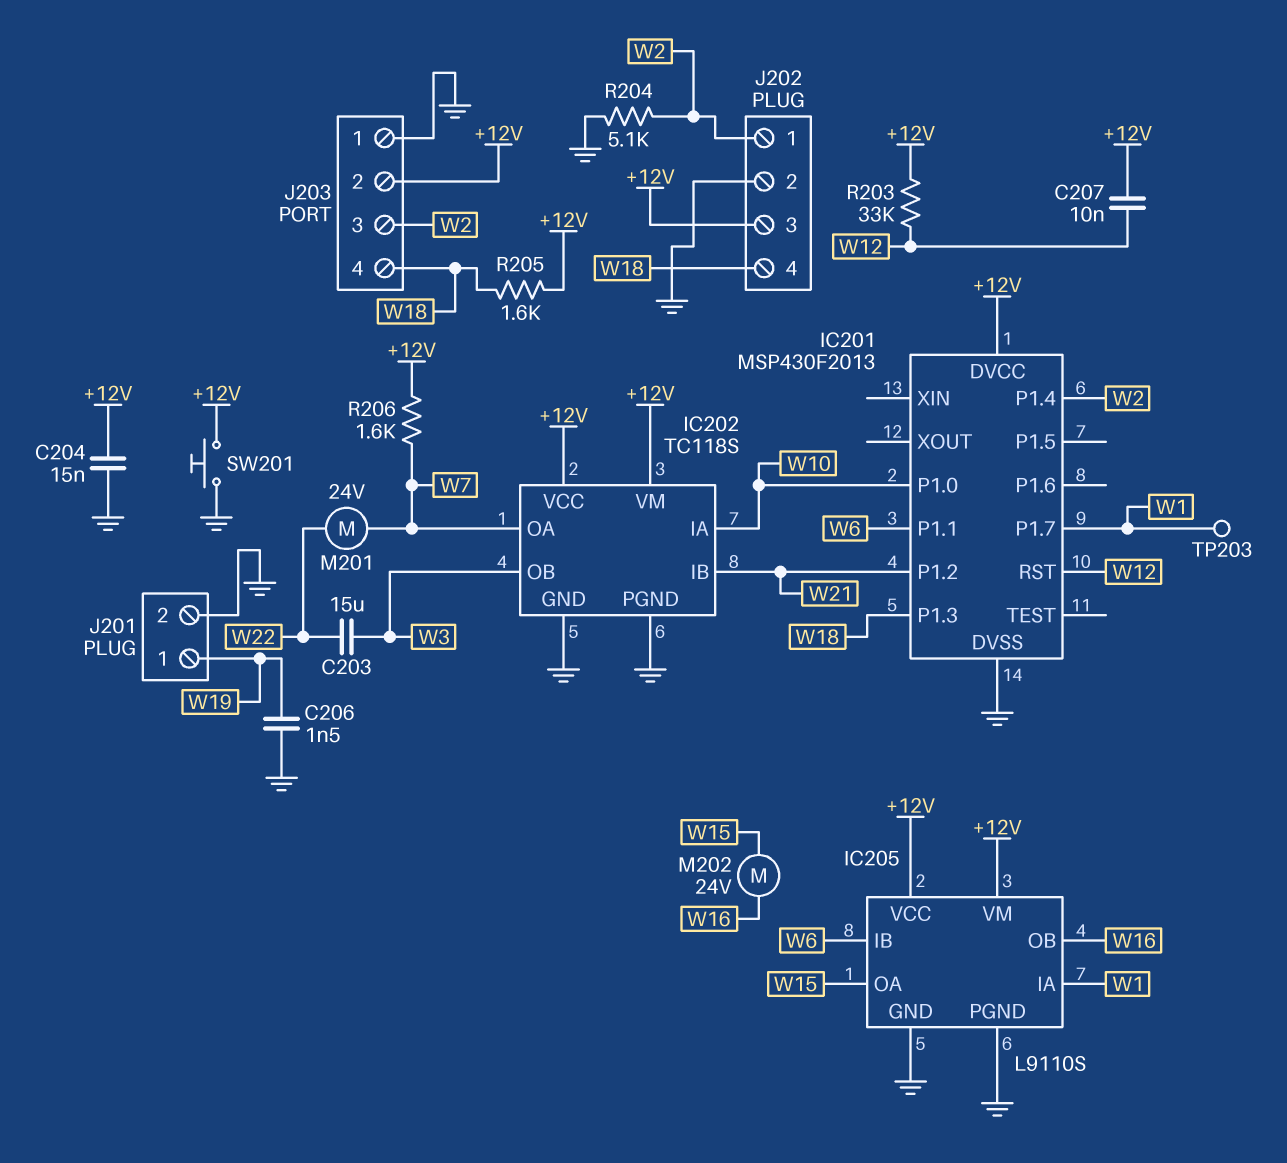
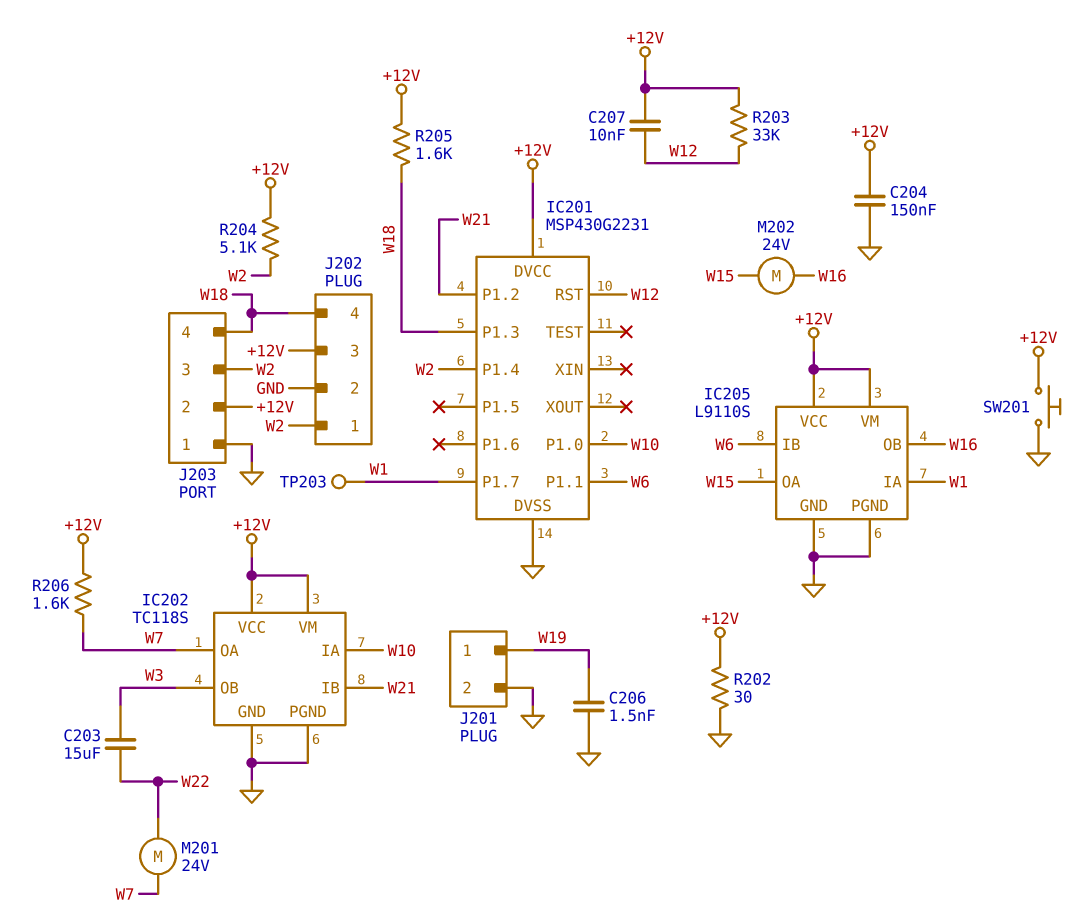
C204: 15nF (+12V, GND) -> 150nF (+12V, GND)
IC201: MSP430F2013 -> MSP430G2231
R202: none -> 30 (+12V, GND)
R204: 5.1k (GND, W2) -> 5.1k (+12V, W2)

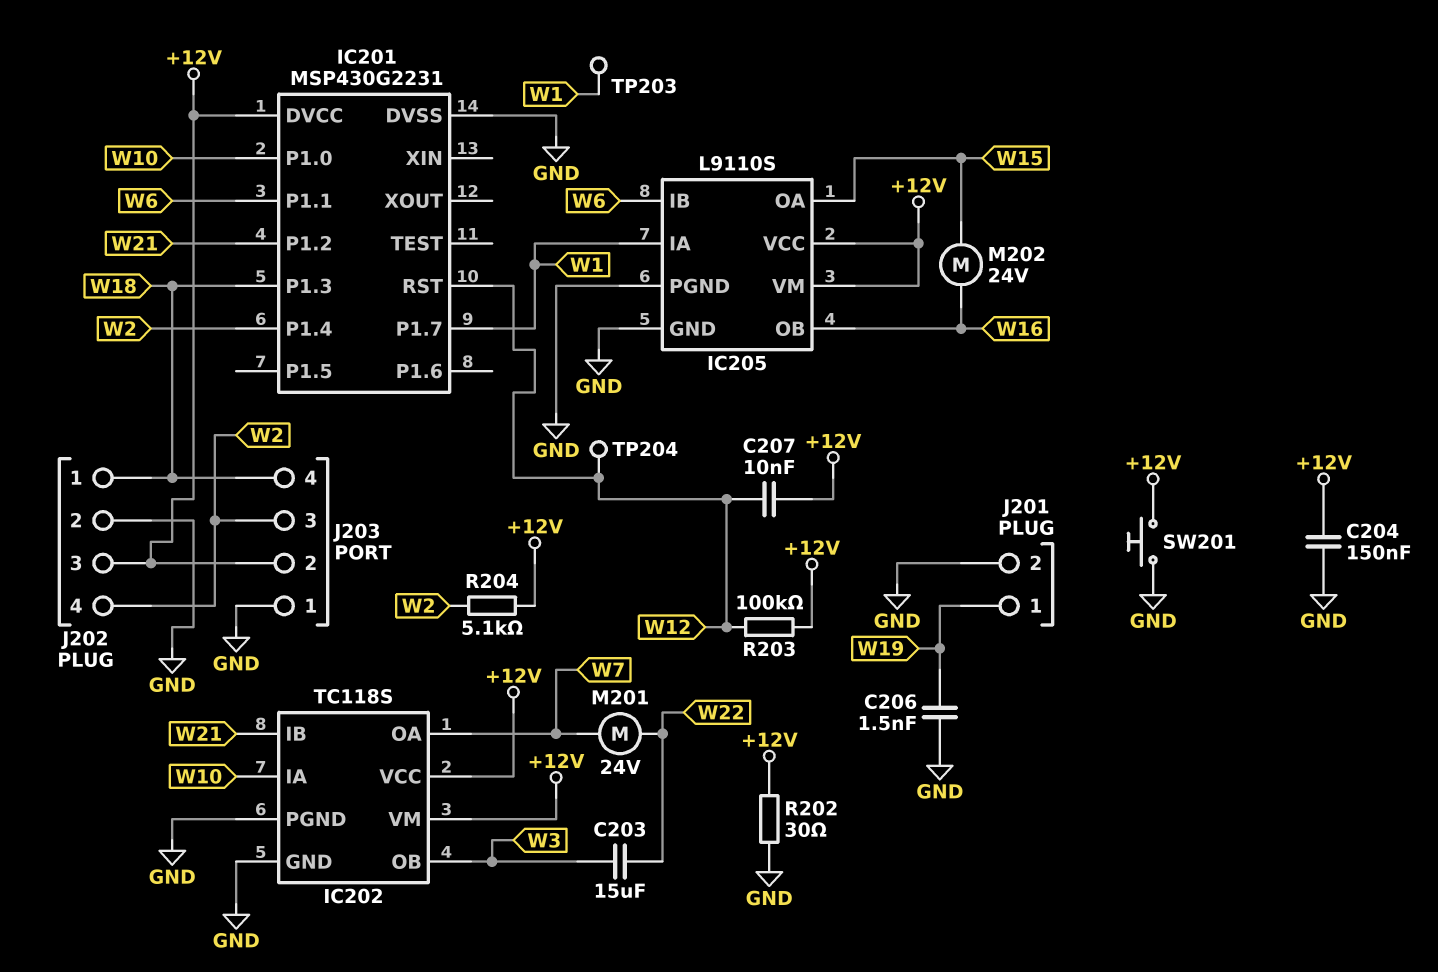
J202 pin 1: W2 -> W18
J202 pin 4: W18 -> W2
R203: 33k (+12V, W12) -> 100k (+12V, W12)
R205: 1.6k (+12V, W18) -> none
R206: 1.6k (+12V, W7) -> none
TP204: none -> test point (W12)

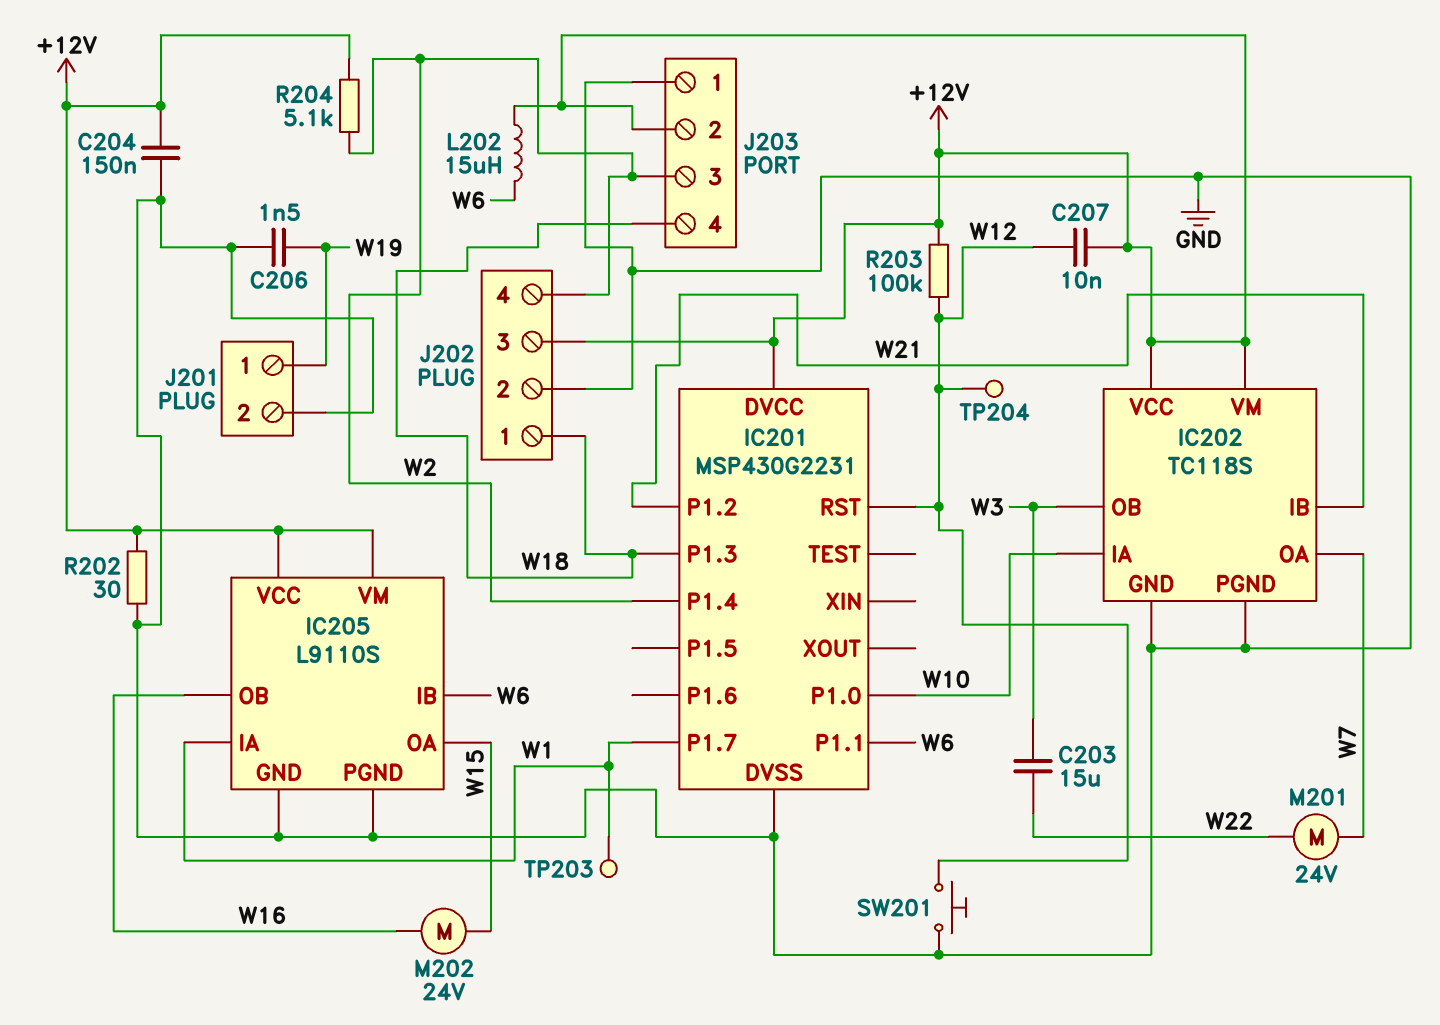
L202: none -> 15uH (+12V, W6)
SW201: button (+12V, GND) -> button (GND, W12)

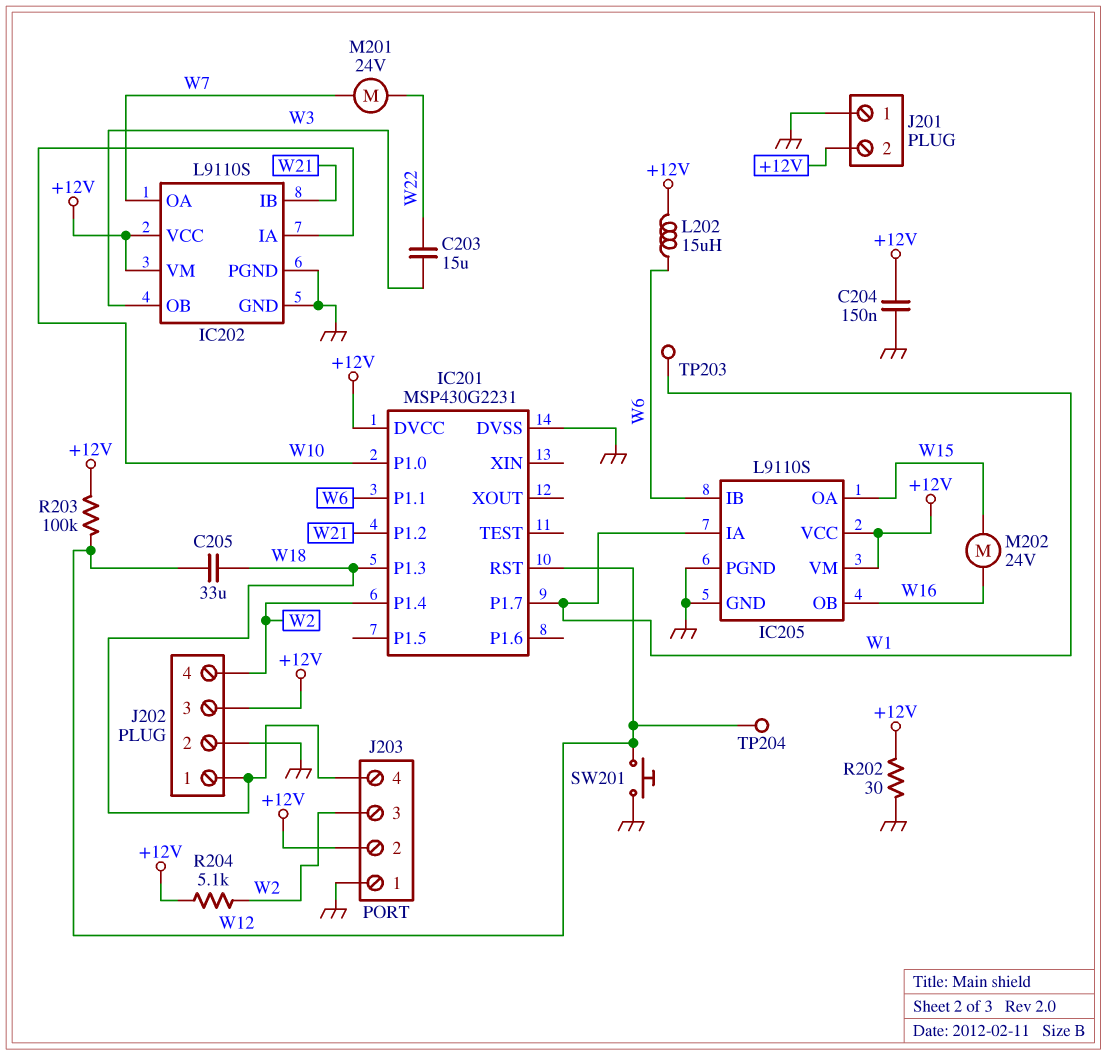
C205: none -> 33uF (W12, W18)
C206: 1.5nF (GND, W19) -> none
C207: 10nF (+12V, W12) -> none
IC202: TC118S -> L9110S
J201 pin 1: W19 -> GND
J201 pin 2: GND -> +12V

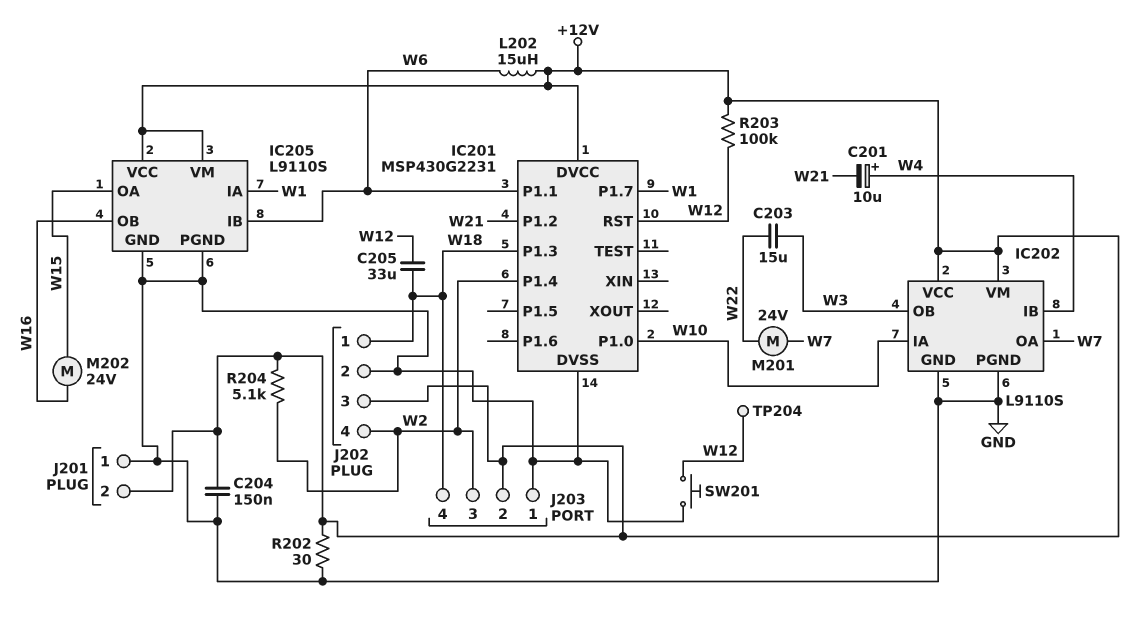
C201: none -> 10uF (plus W4, minus W21)
IC202 pin IB: W21 -> W4
TP203: test point (W1) -> none

